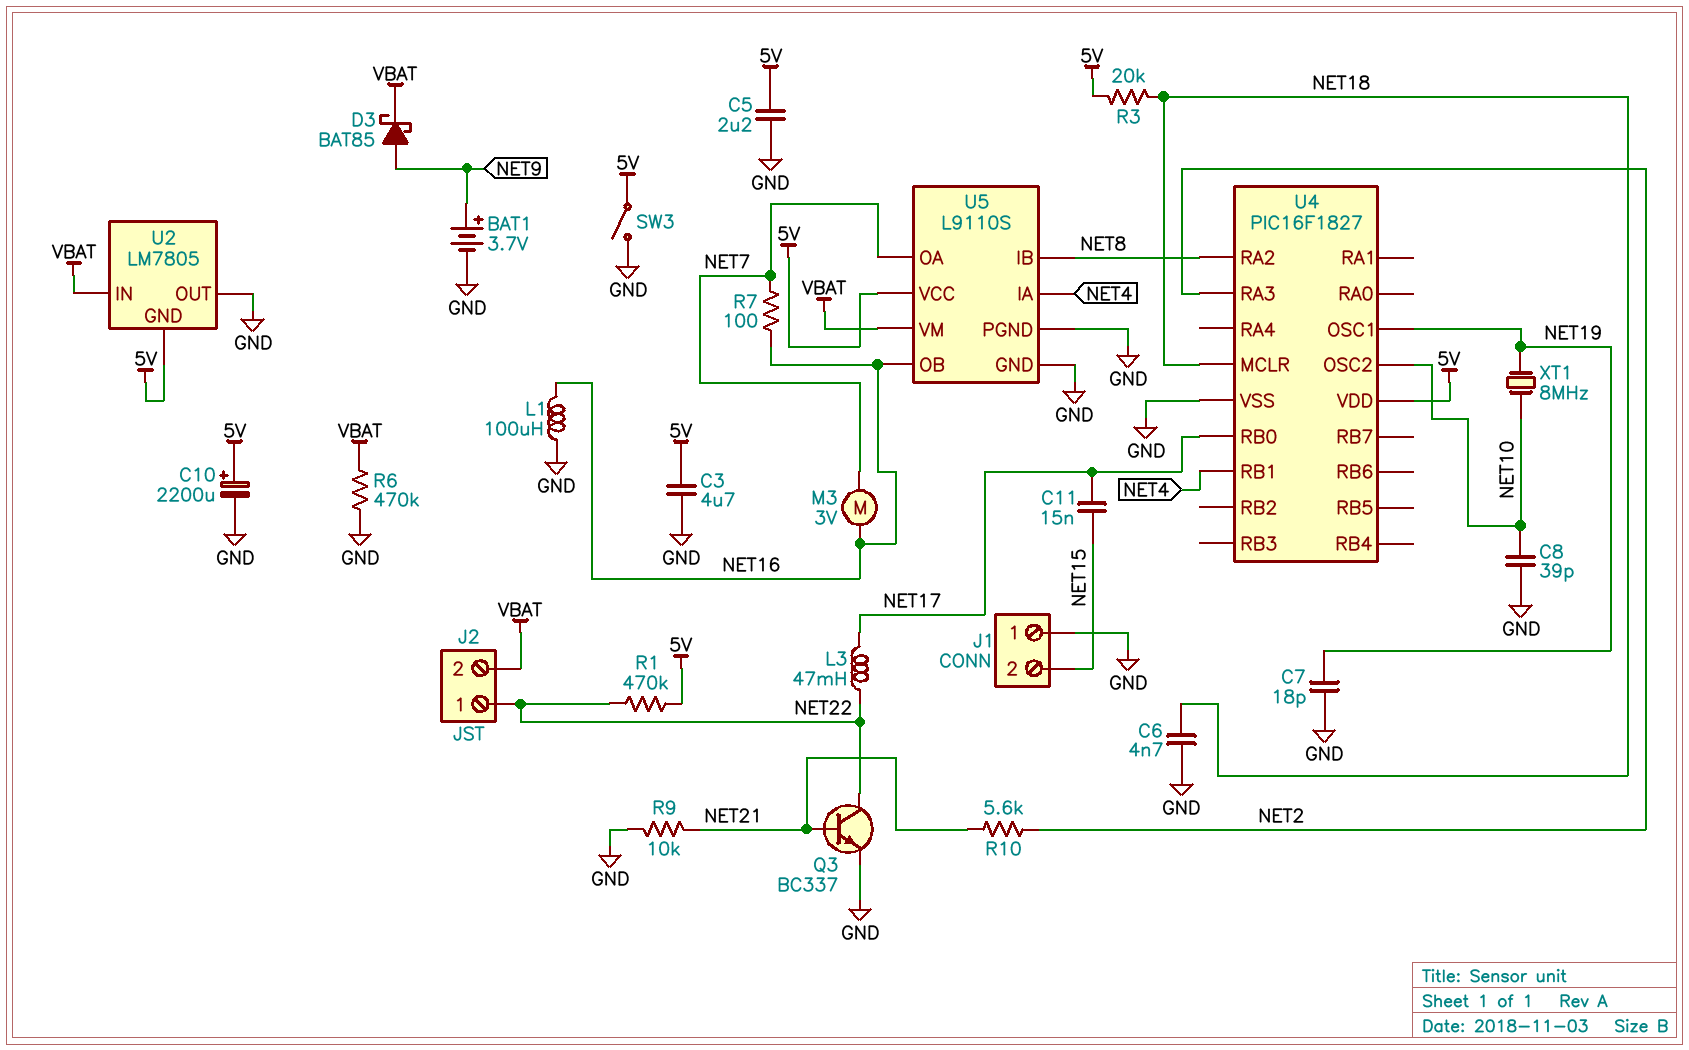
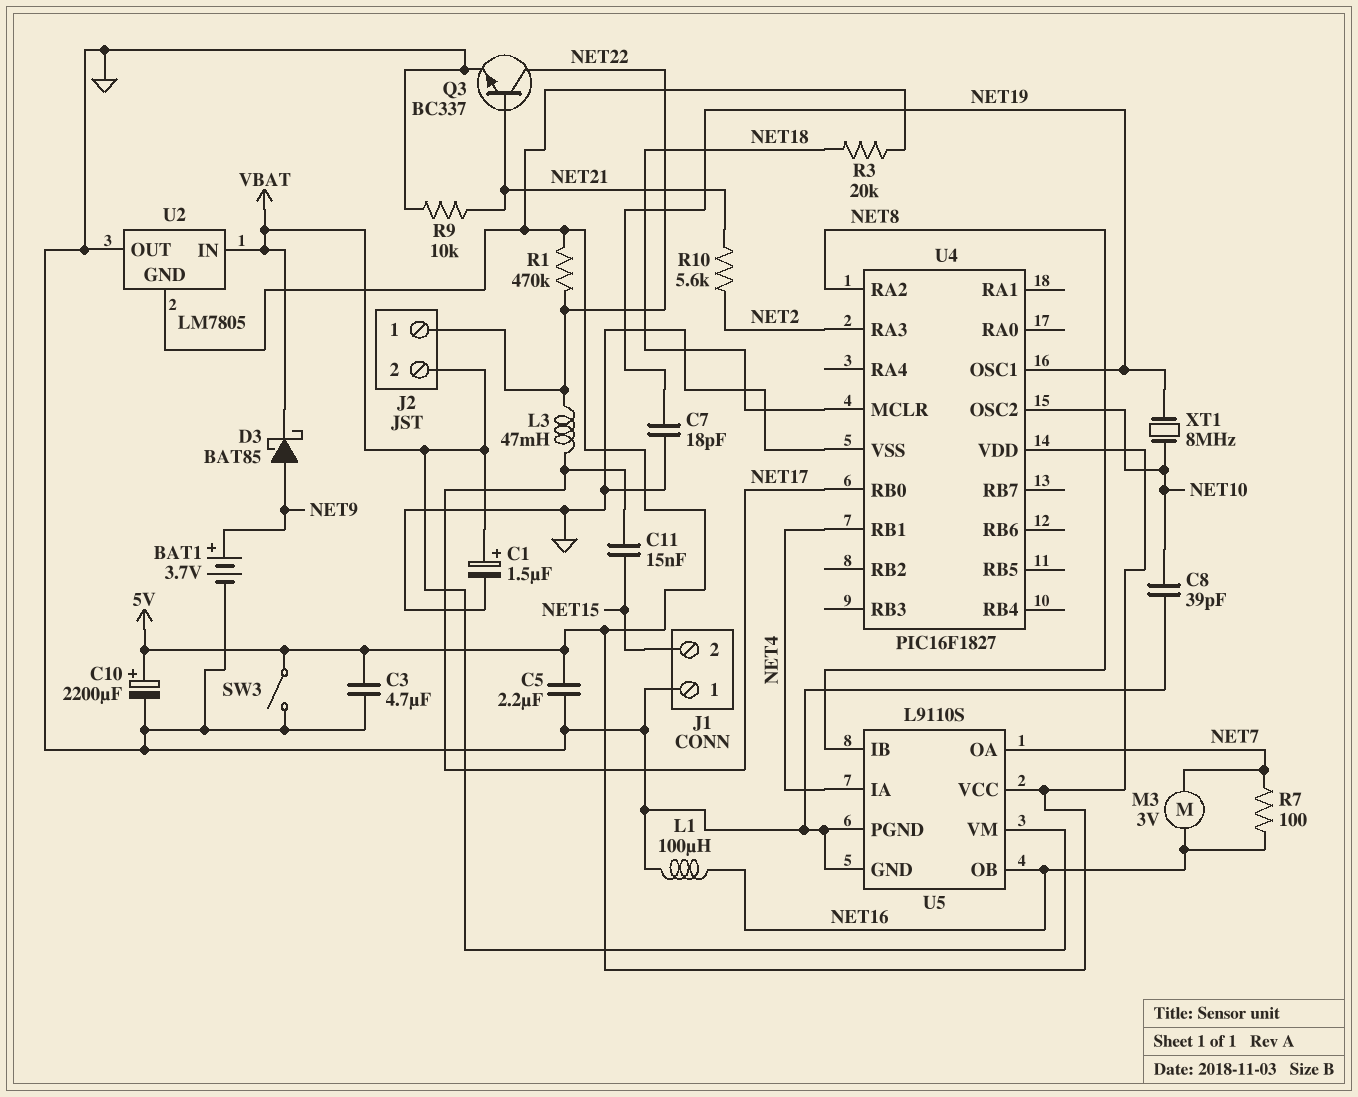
C1: none -> 1.5uF (plus VBAT, minus GND)
C6: 4.7nF (GND, NET18) -> none
R6: 470k (GND, VBAT) -> none

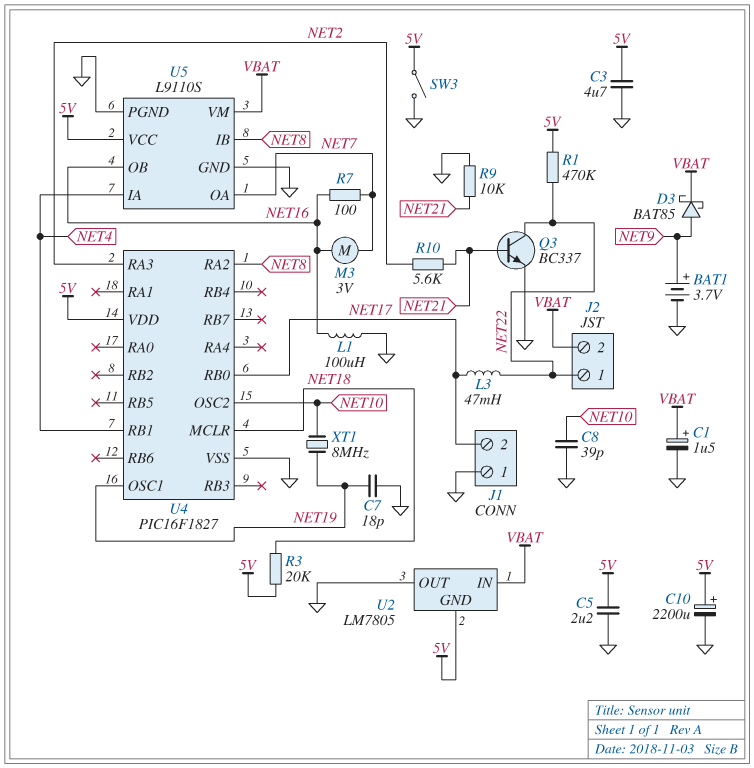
C11: 15nF (NET15, NET17) -> none
J1 pin 2: NET15 -> NET17

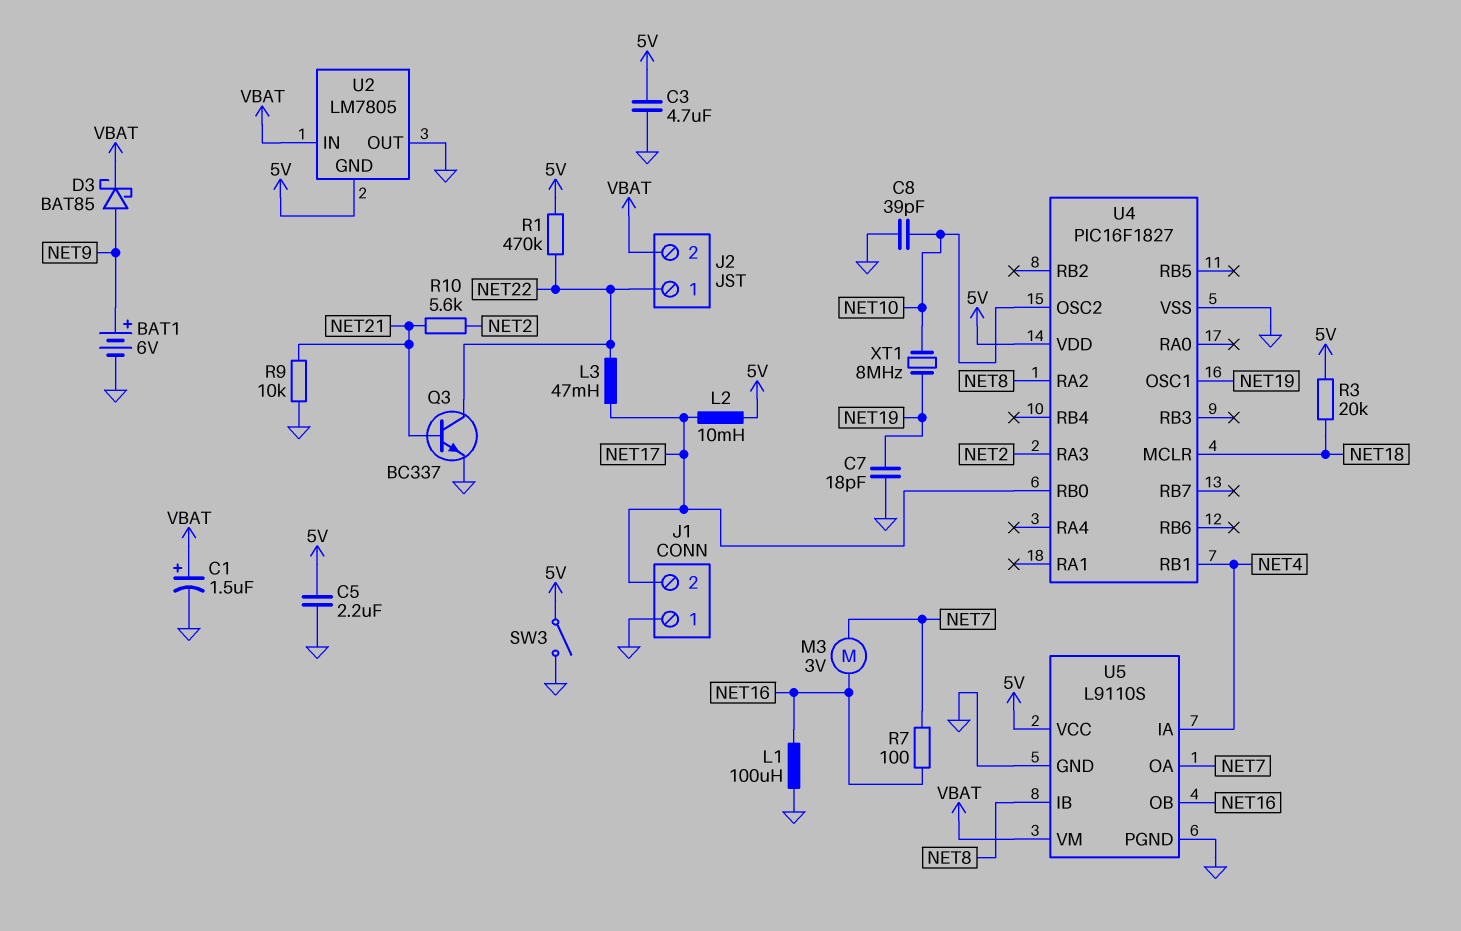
BAT1: 3.7V (plus NET9, minus GND) -> 6V (plus NET9, minus GND)
C10: 2200uF (plus 5V, minus GND) -> none
L2: none -> 10mH (5V, NET17)

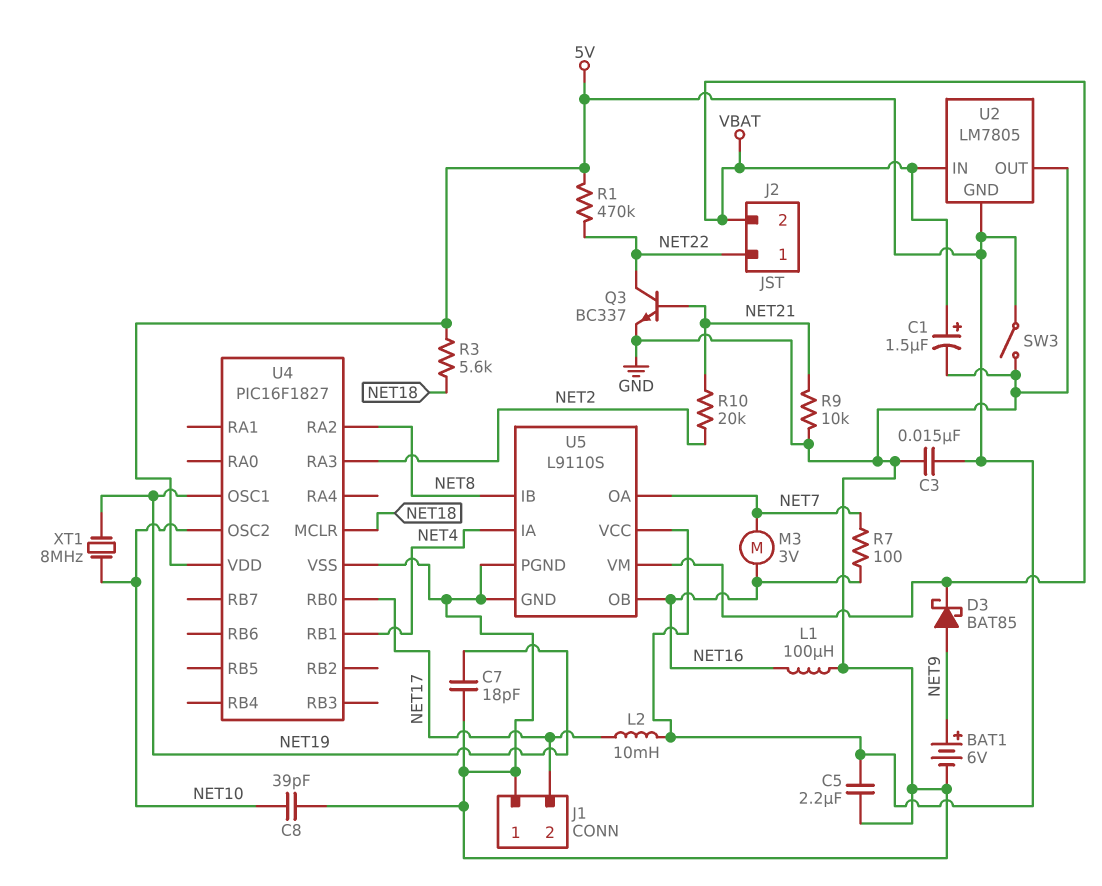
C3: 4.7uF (5V, GND) -> 15nF (5V, GND)
L3: 47mH (NET17, NET22) -> none
R3: 20k (5V, NET18) -> 5.6k (5V, NET18)
R10: 5.6k (NET2, NET21) -> 20k (NET2, NET21)

